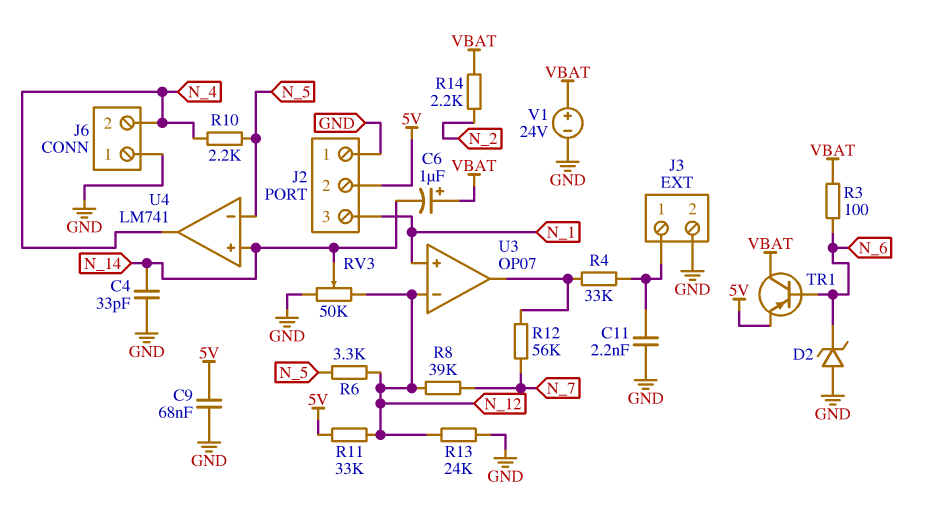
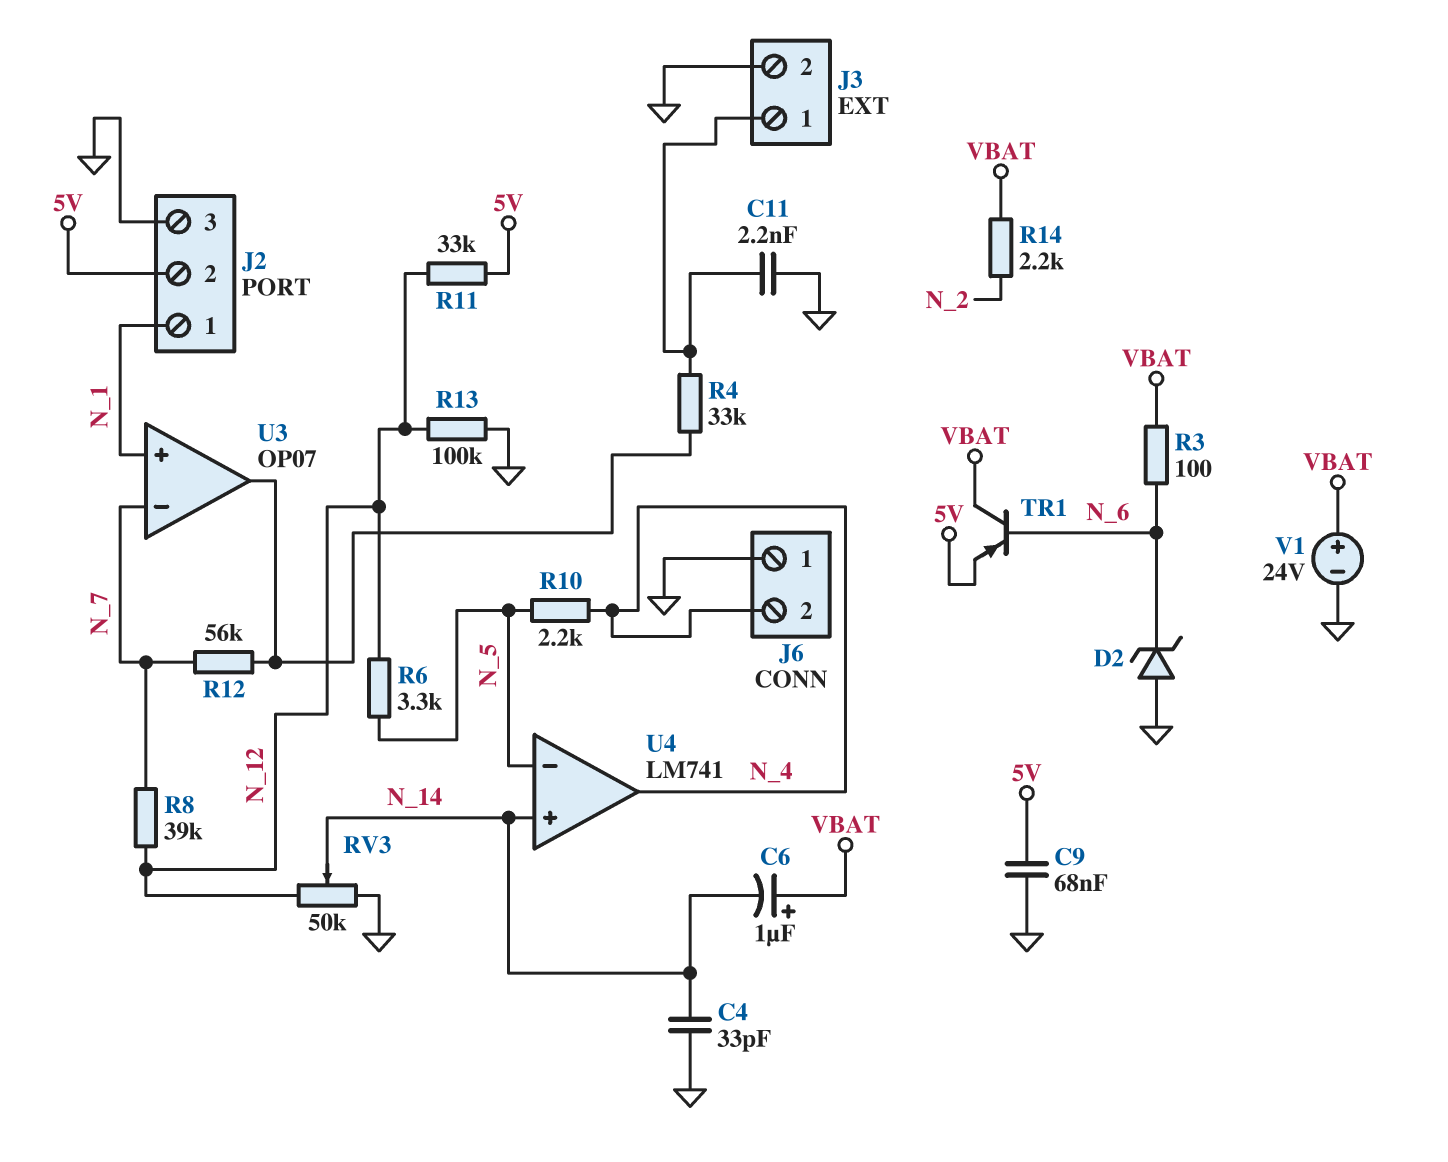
J2 pin 1: GND -> N_1
J2 pin 3: N_1 -> GND
R13: 24k (GND, N_12) -> 100k (GND, N_12)
U3 pin in-: N_12 -> N_7

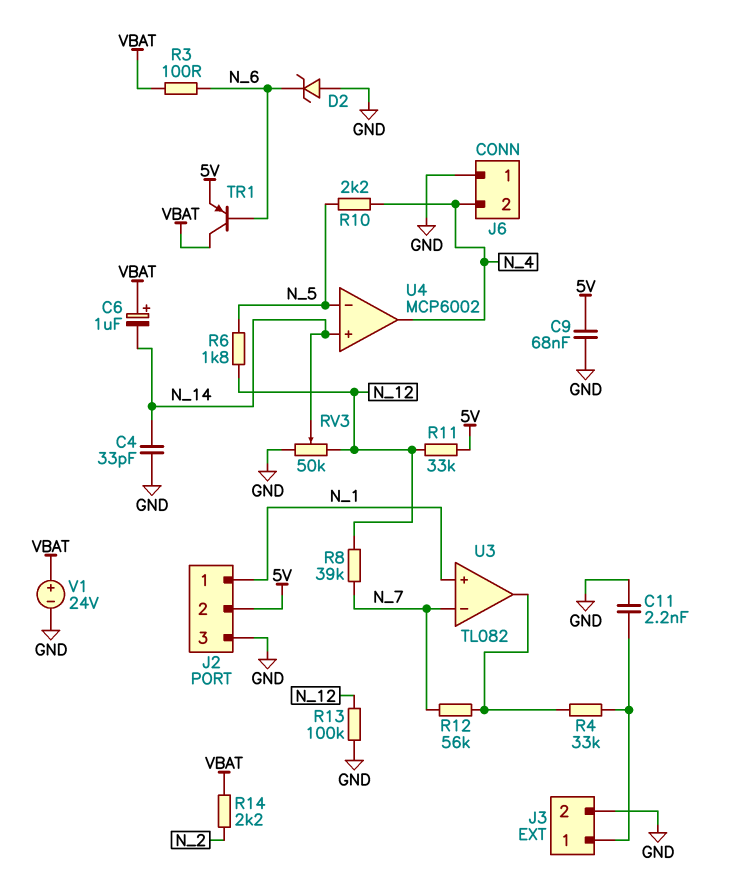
R6: 3.3k (N_5, N_12) -> 1.8k (N_5, N_12)
U3: OP07 -> TL082
U4: LM741 -> MCP6002

